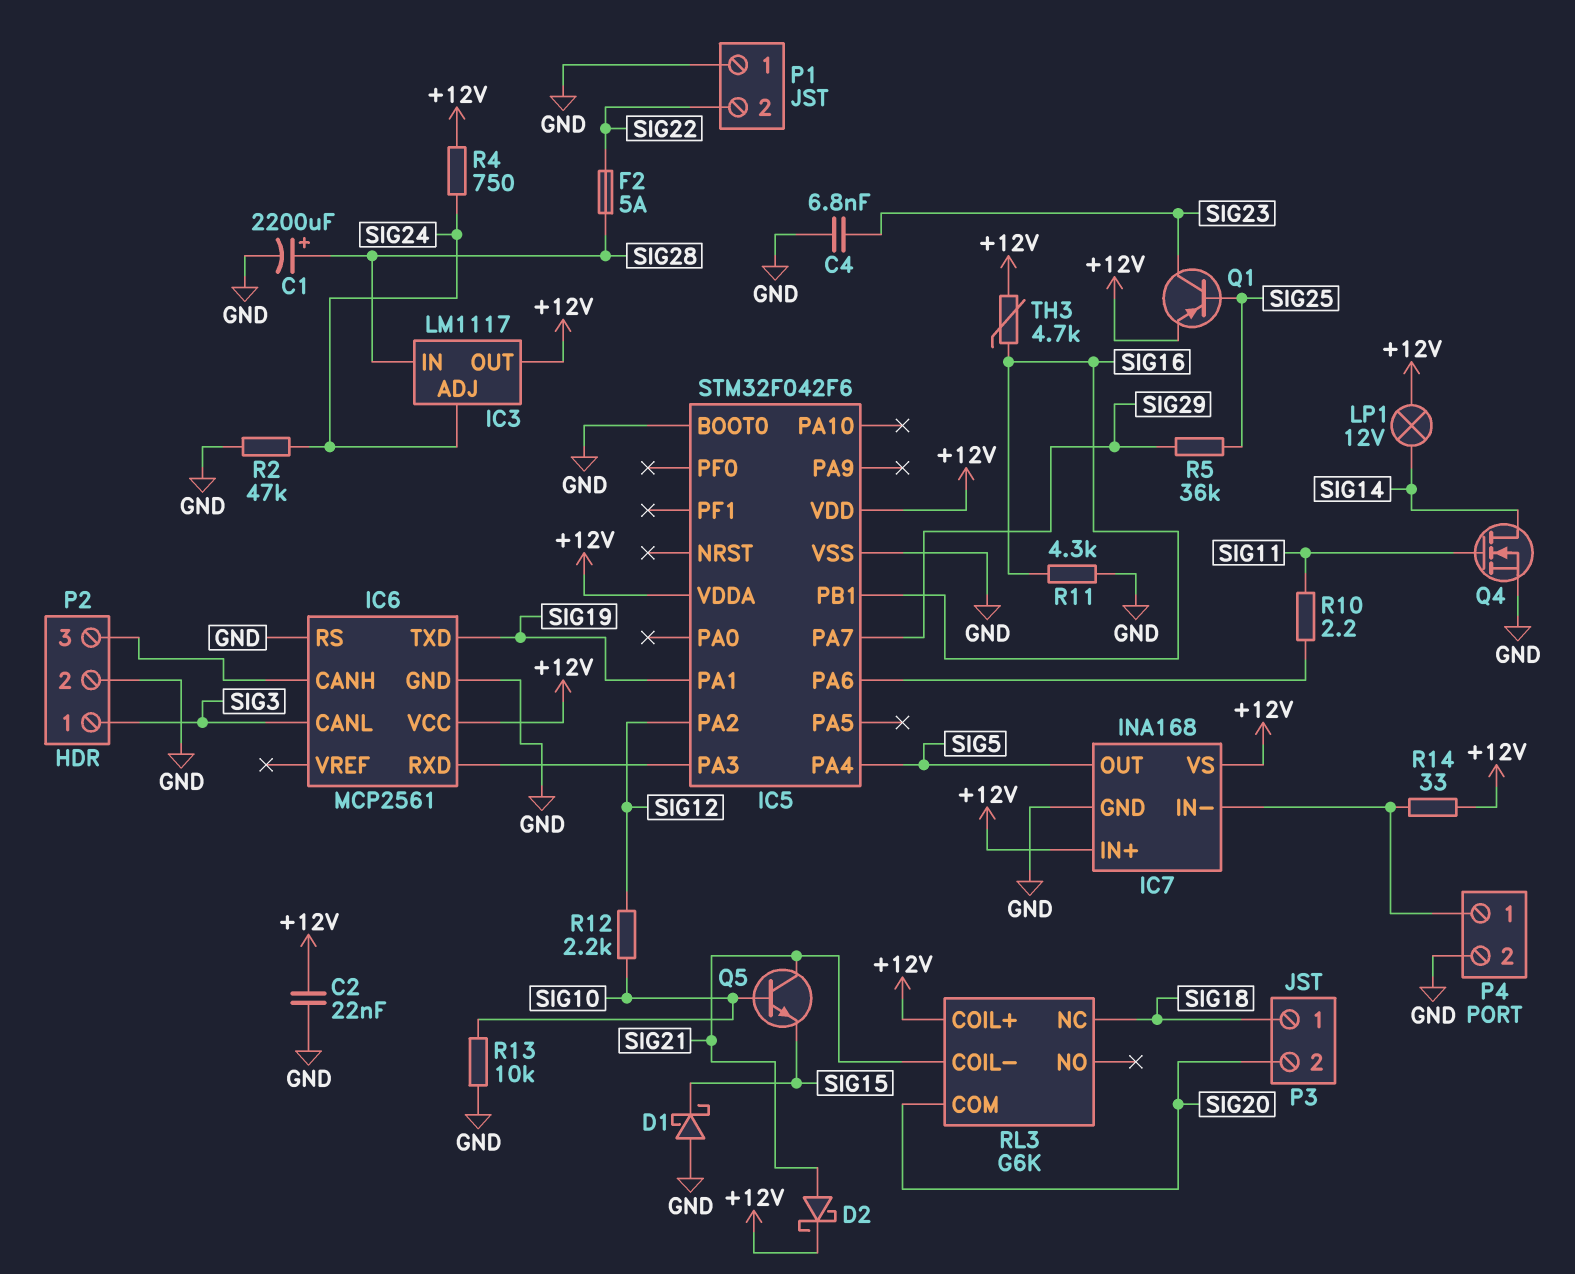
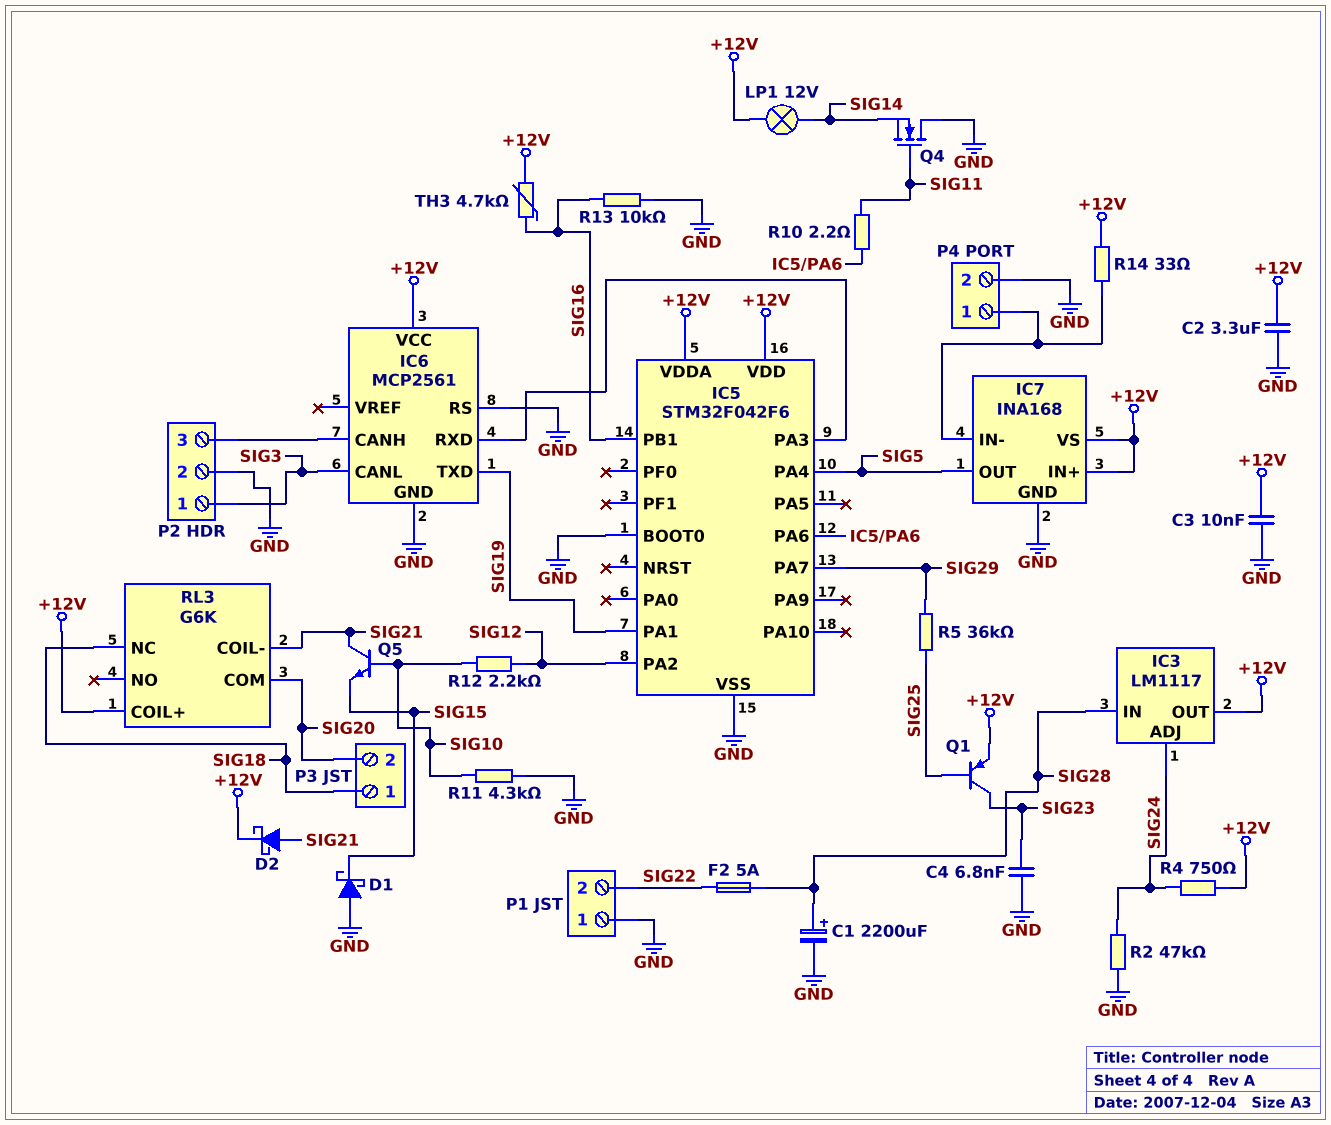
C2: 22nF (+12V, GND) -> 3.3uF (+12V, GND)
C3: none -> 10nF (+12V, GND)
Q4: NMOS (G SIG11, D SIG14, S GND) -> NMOS (G SIG11, D GND, S SIG14)
R11: 4.3k (GND, SIG16) -> 4.3k (GND, SIG10)
R13: 10k (GND, SIG10) -> 10k (GND, SIG16)

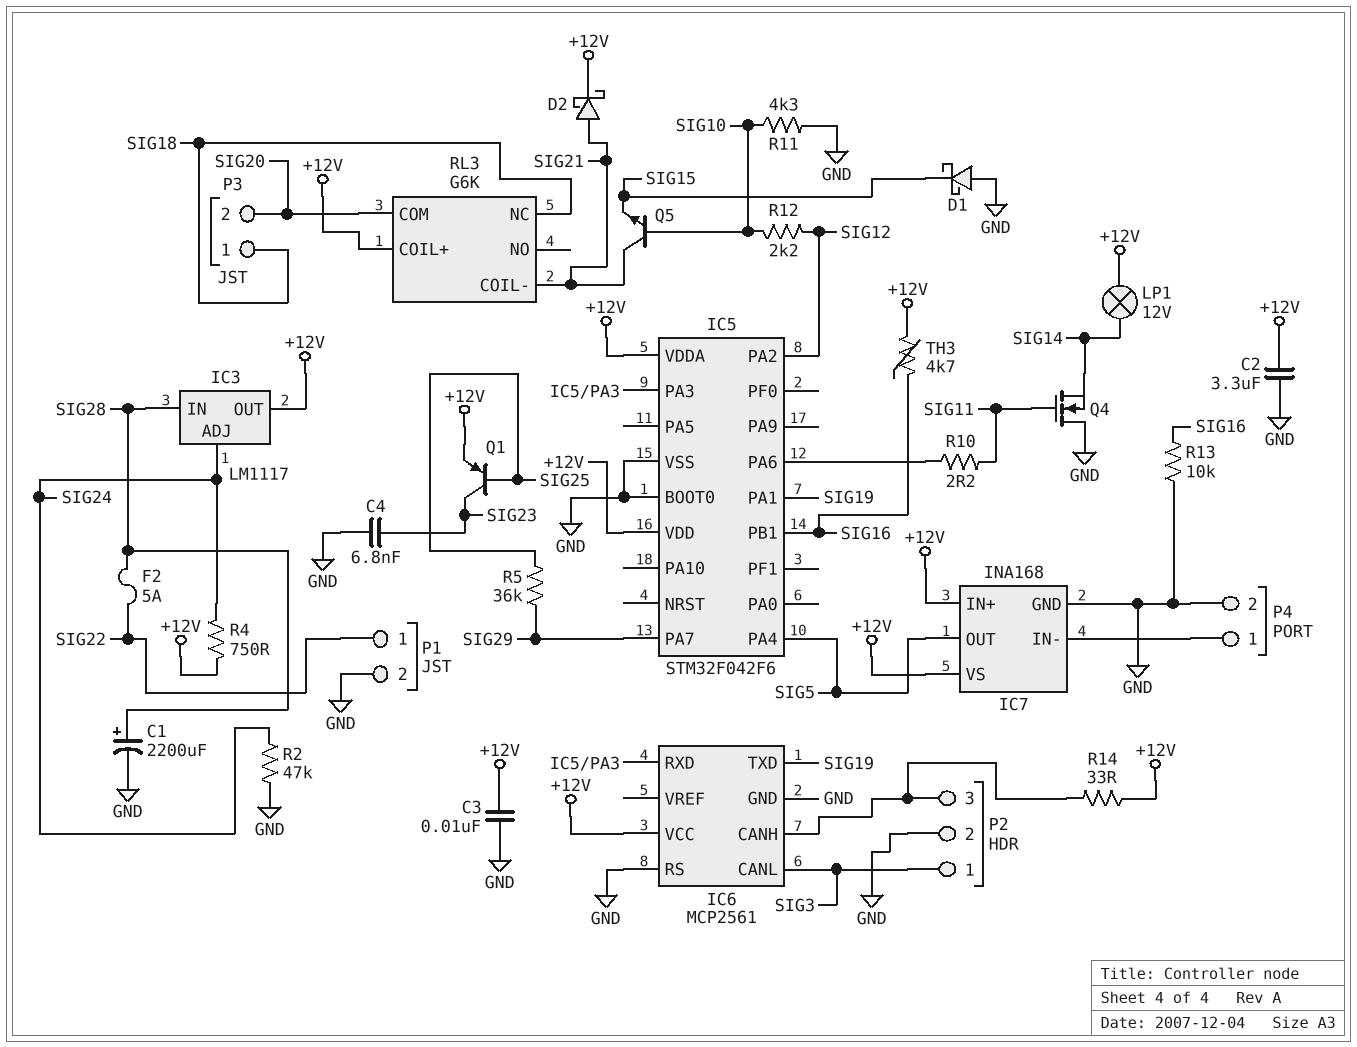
P1 pin 1: GND -> SIG22
P1 pin 2: SIG22 -> GND
R14: 33 (+12V, IC7/IN-) -> 33 (+12V, IC6/CANH)

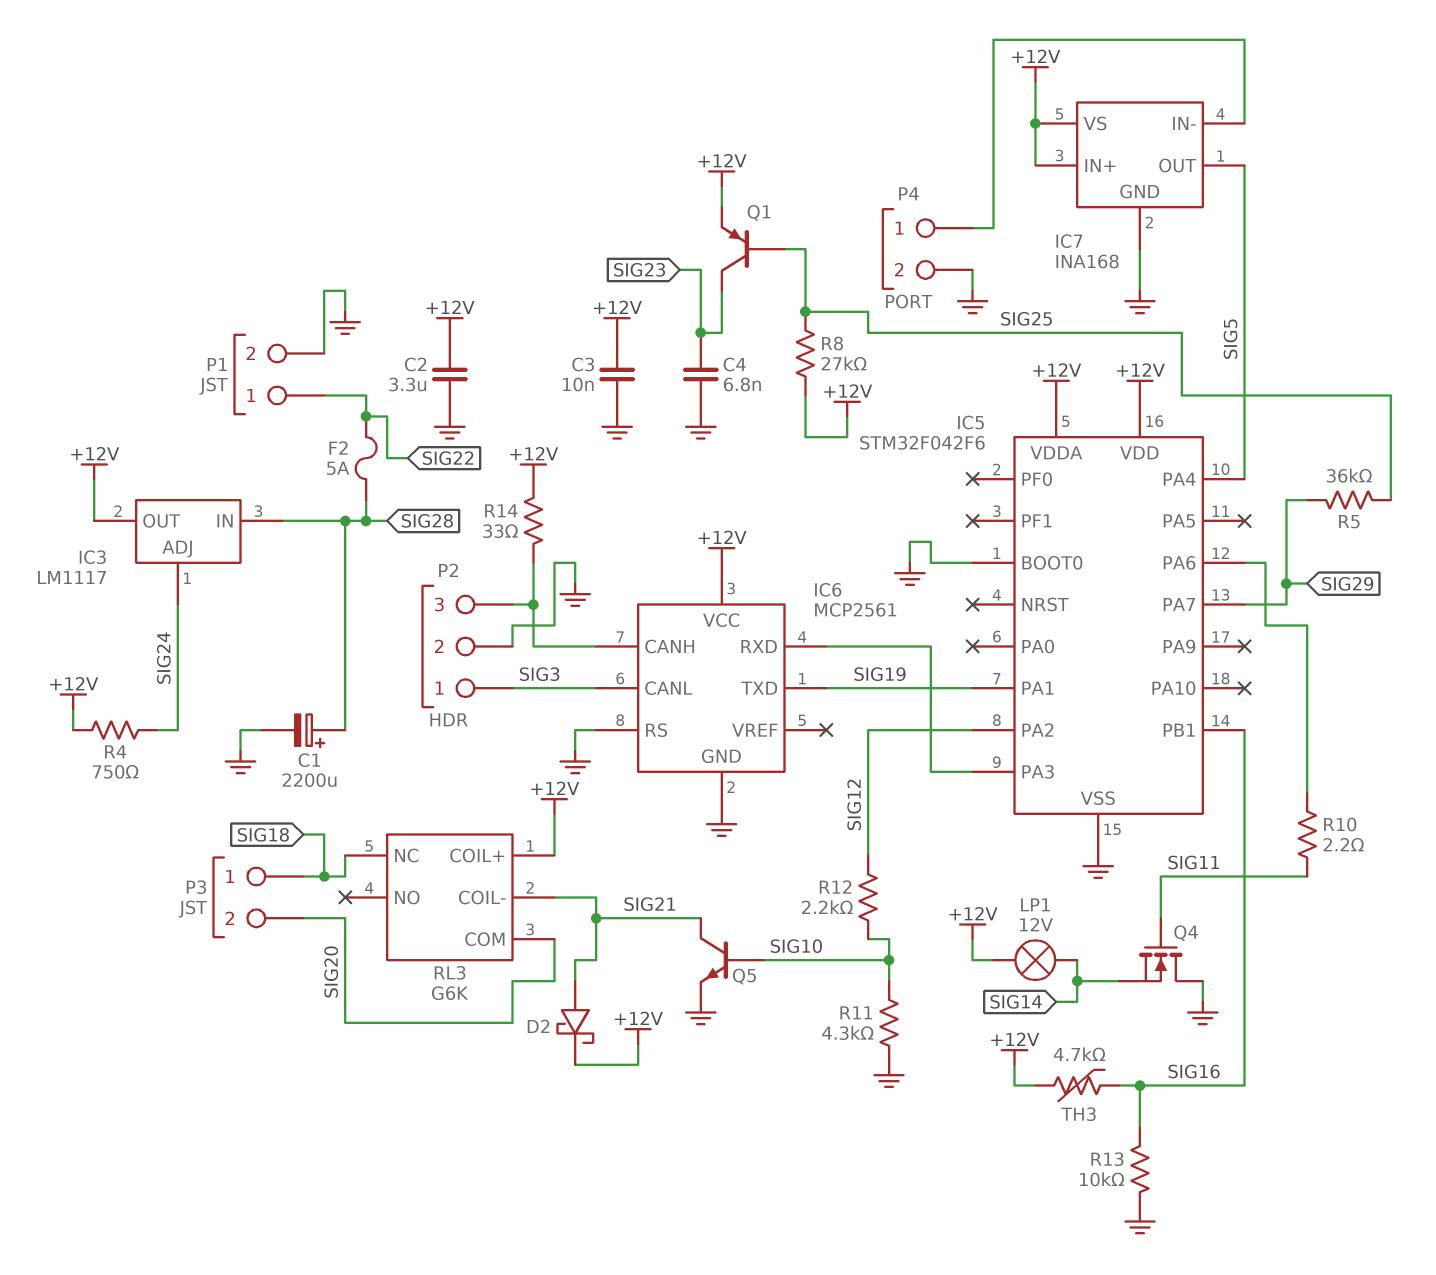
D1: schottky (A GND, K SIG15) -> none
Q5: NPN (B SIG10, C SIG21, E SIG15) -> NPN (B SIG10, C SIG21, E GND)
R2: 47k (GND, SIG24) -> none
R8: none -> 27k (+12V, SIG25)

